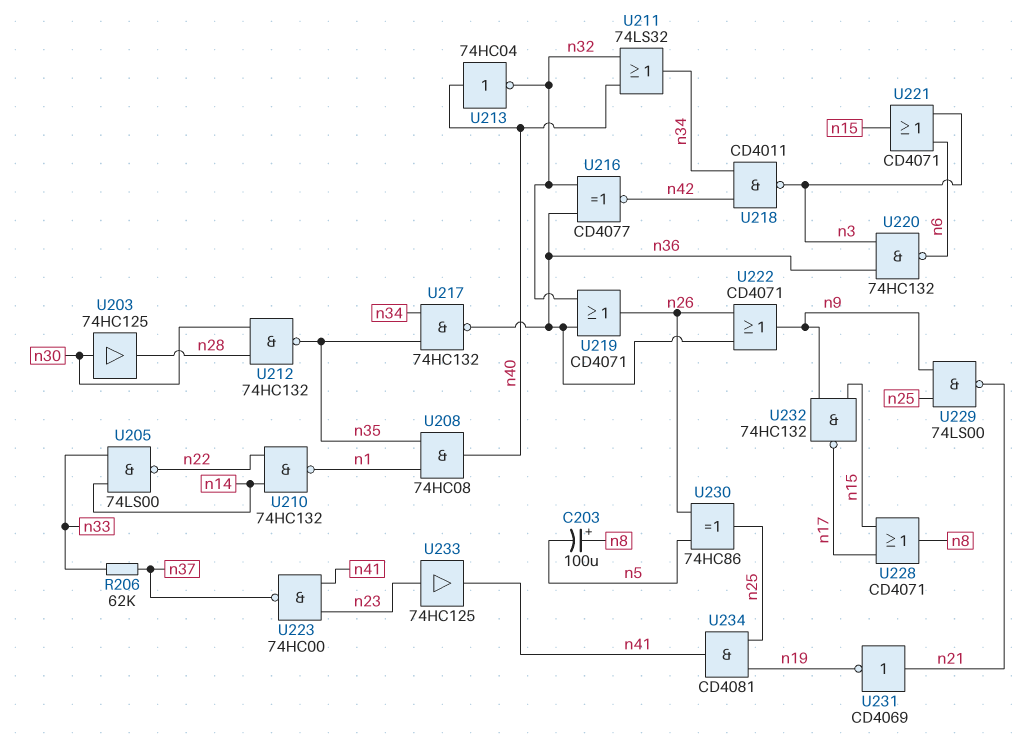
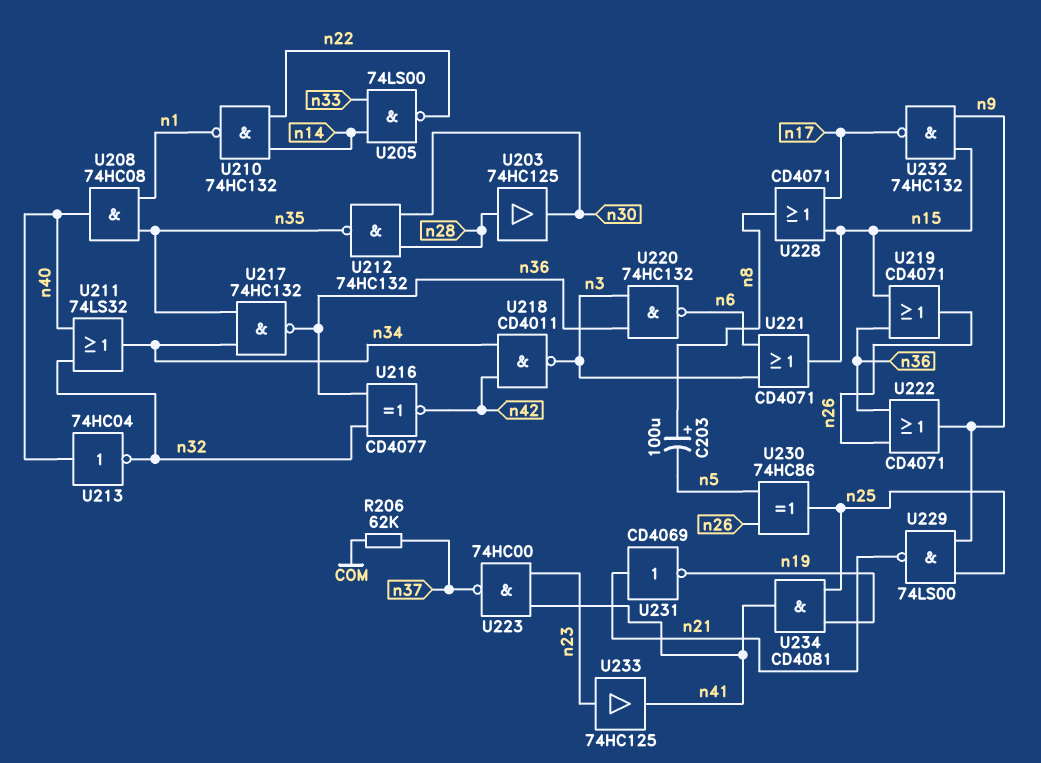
R206: 62k (n33, n37) -> 62k (COM, n37)
U203: buffer 74HC125 (in n30, out n28) -> buffer 74HC125 (in n28, out n30)
U219: OR CD4071 (in n32, in n36, out n26) -> OR CD4071 (in n15, in n36, out n26)

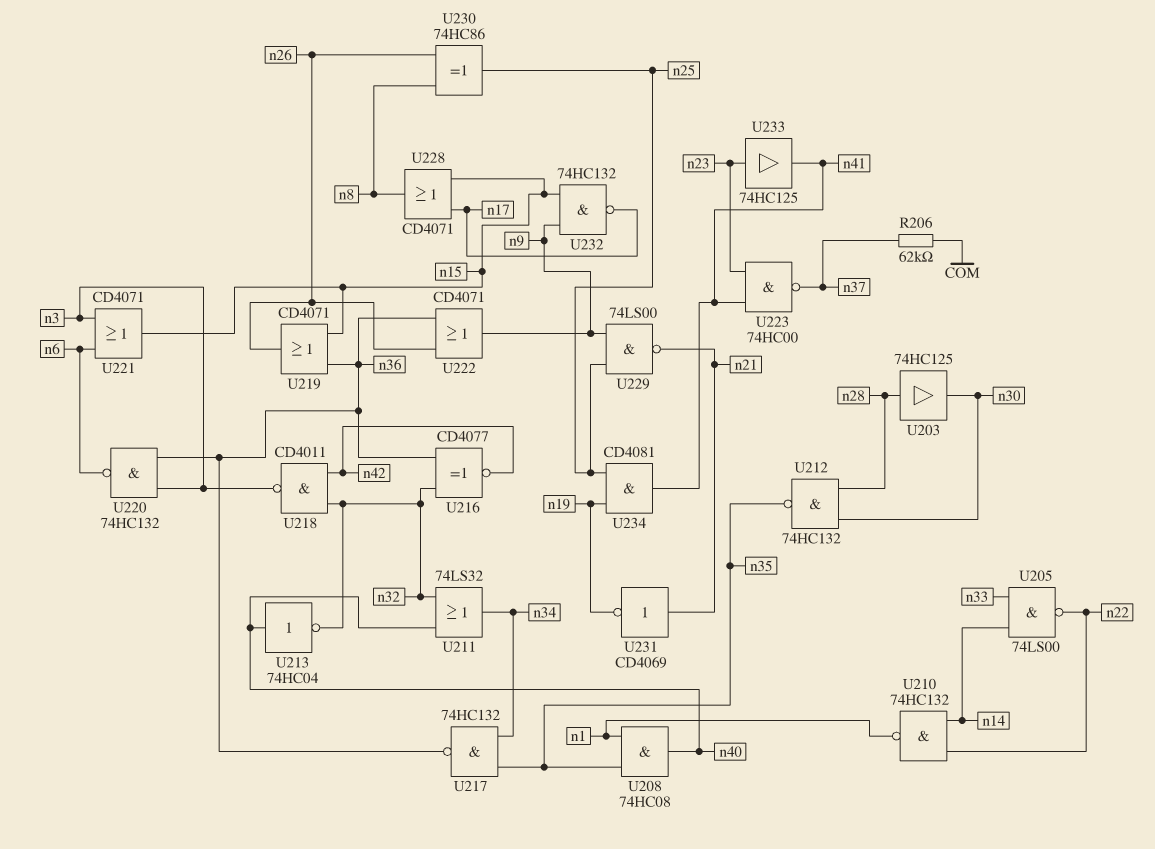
C203: 100uF (plus n8, minus n5) -> none
U218: NAND CD4011 (in n34, in n42, out n3) -> NAND CD4011 (in n32, in n42, out n3)
U230: XOR 74HC86 (in n5, in n26, out n25) -> XOR 74HC86 (in n8, in n26, out n25)

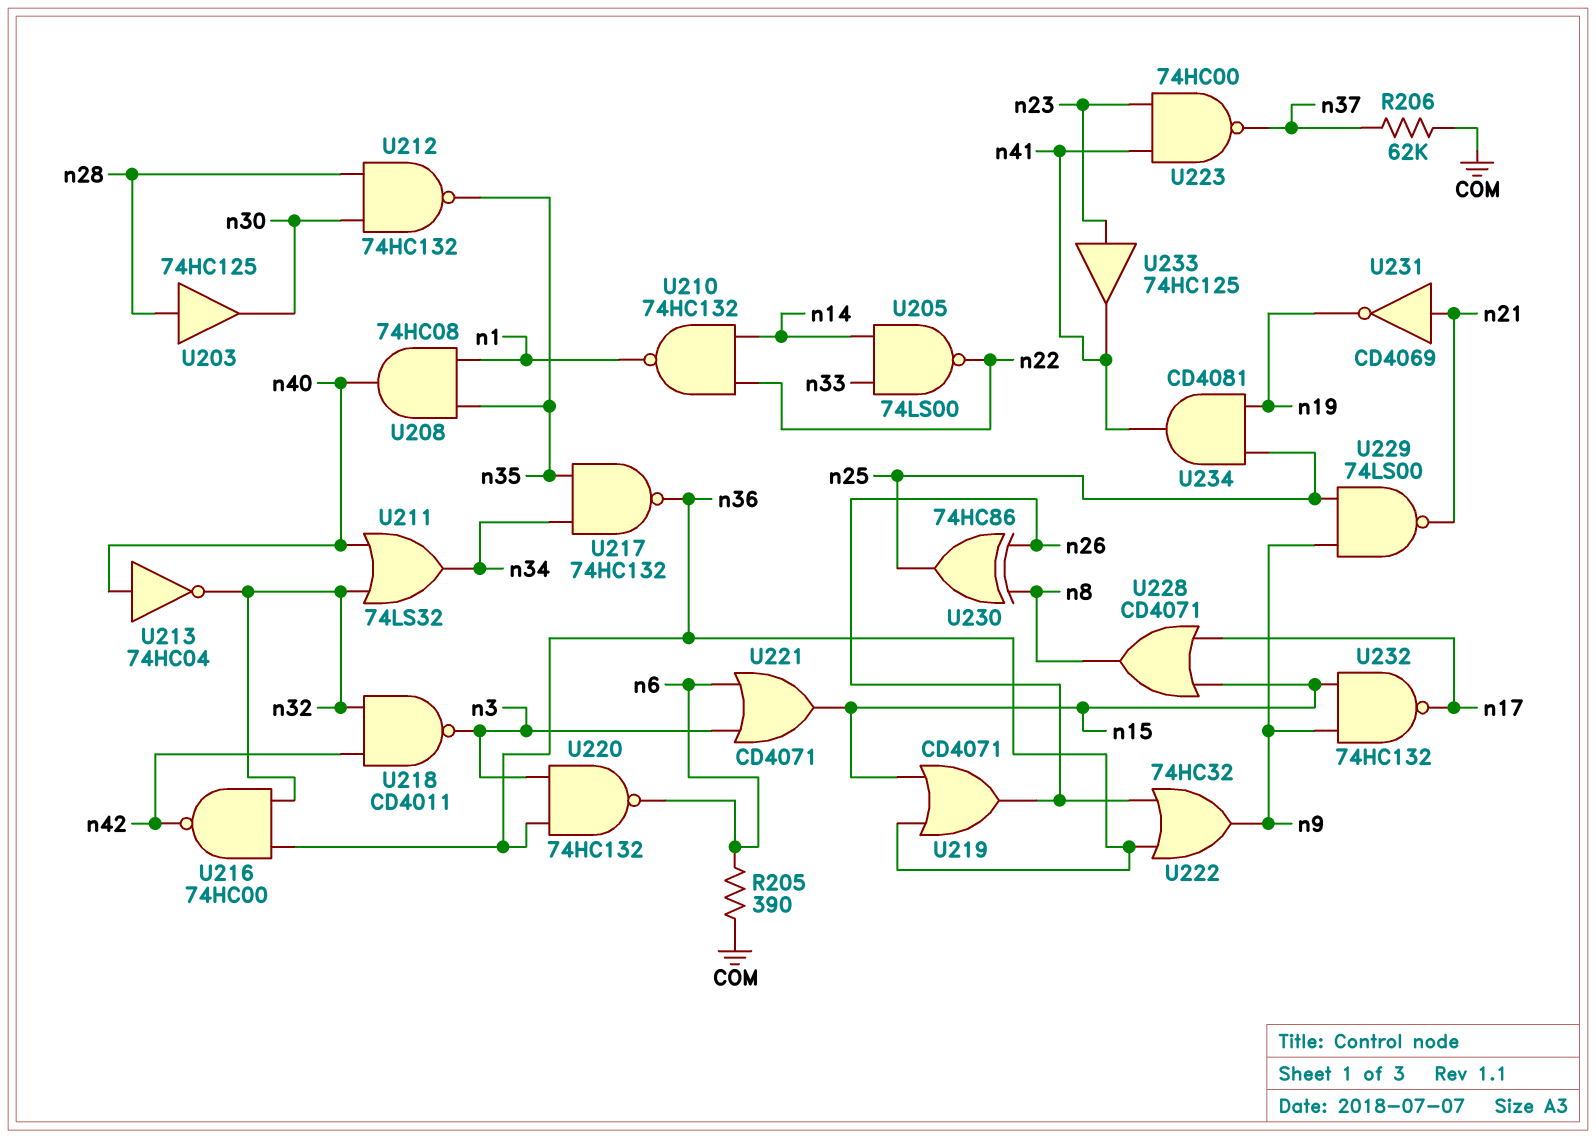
R205: none -> 390 (COM, n6)
U216: XNOR CD4077 (in n32, in n36, out n42) -> NAND 74HC00 (in n32, in n36, out n42)
U222: OR CD4071 (in n26, in n36, out n9) -> OR 74HC32 (in n26, in n36, out n9)

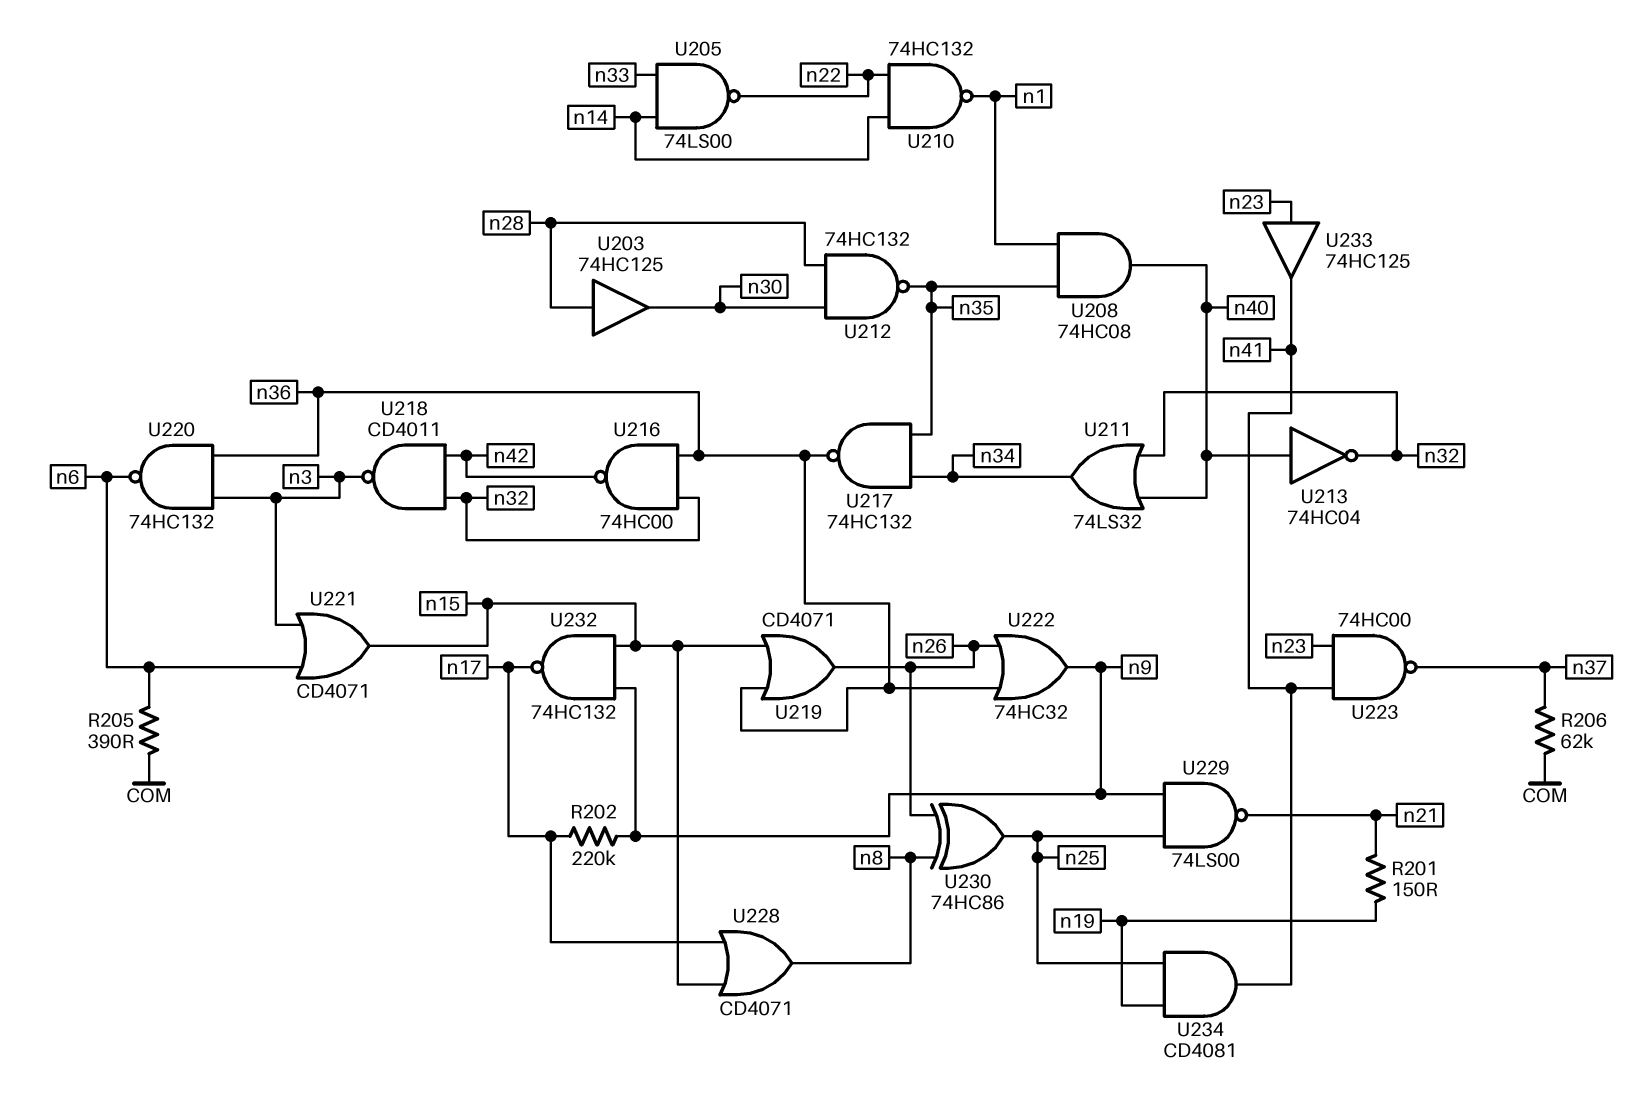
R201: none -> 150 (n19, n21)
R202: none -> 220k (n9, n17)
U231: NOT CD4069 (in n21, out n19) -> none

